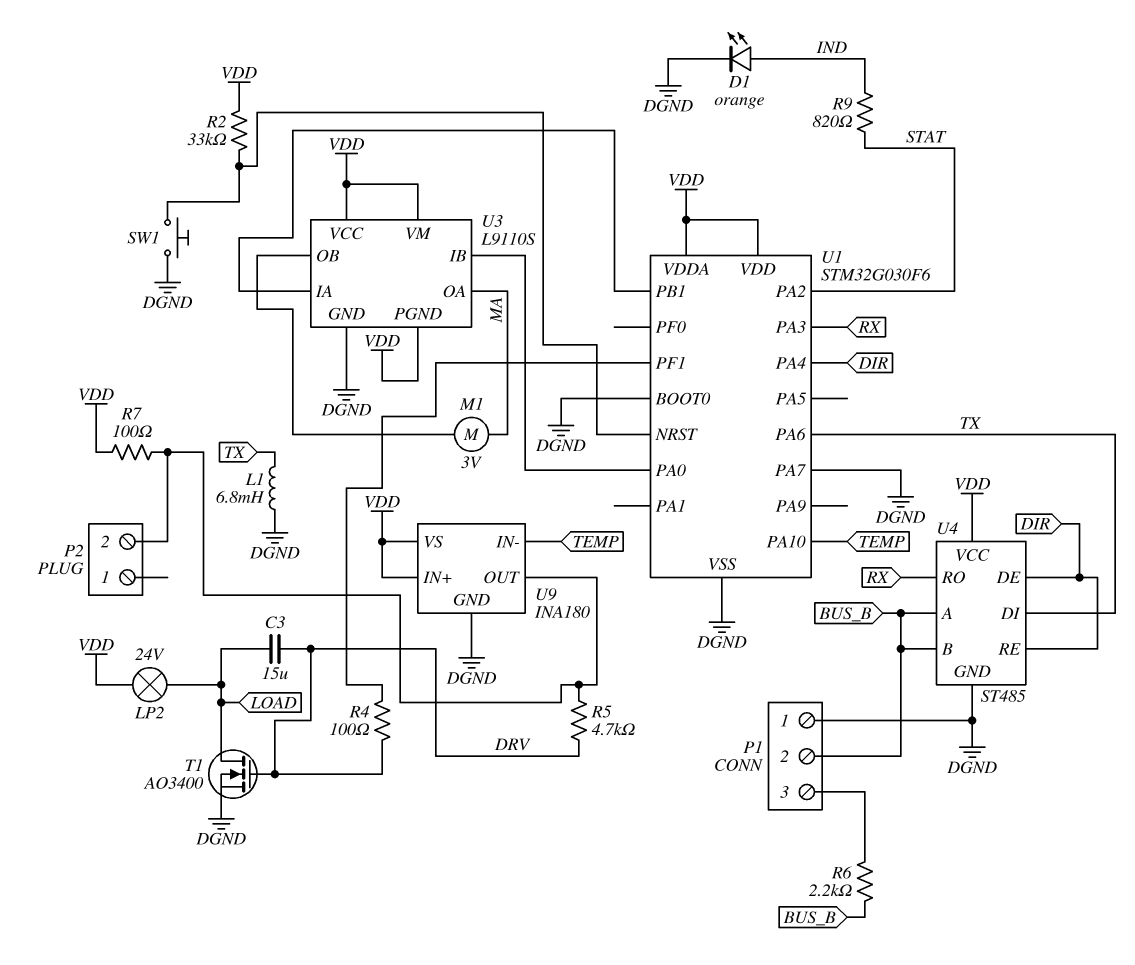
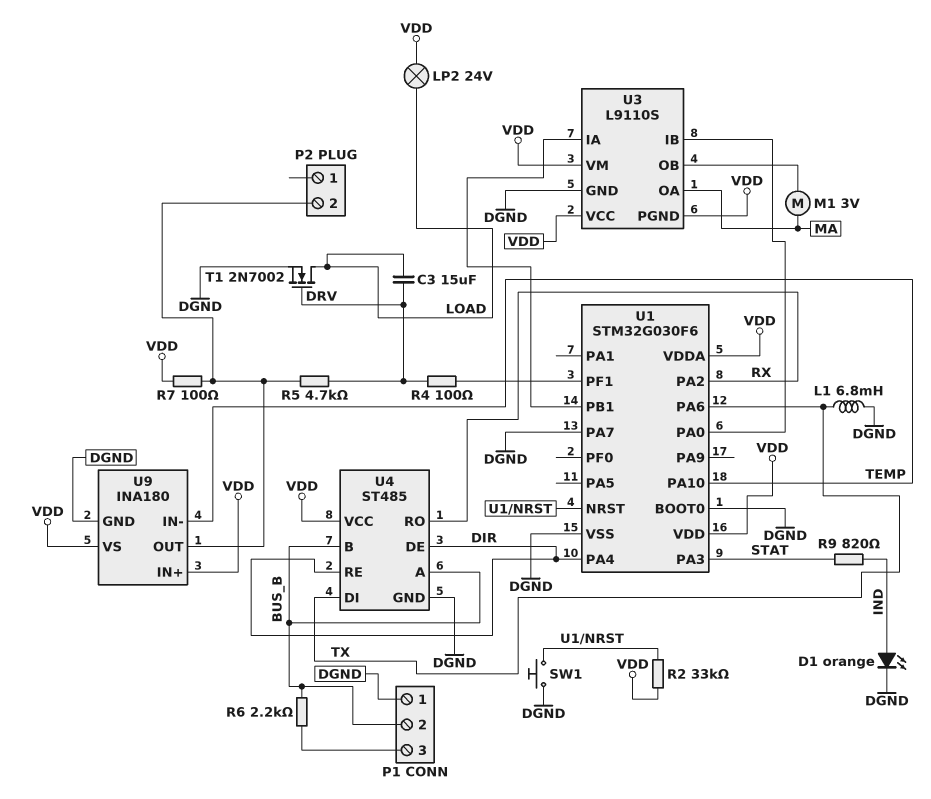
T1: NMOS AO3400 (G DRV, D LOAD, S DGND) -> NMOS 2N7002 (G DRV, D LOAD, S DGND)
U1 pin PA2: STAT -> RX
U1 pin PA3: RX -> STAT

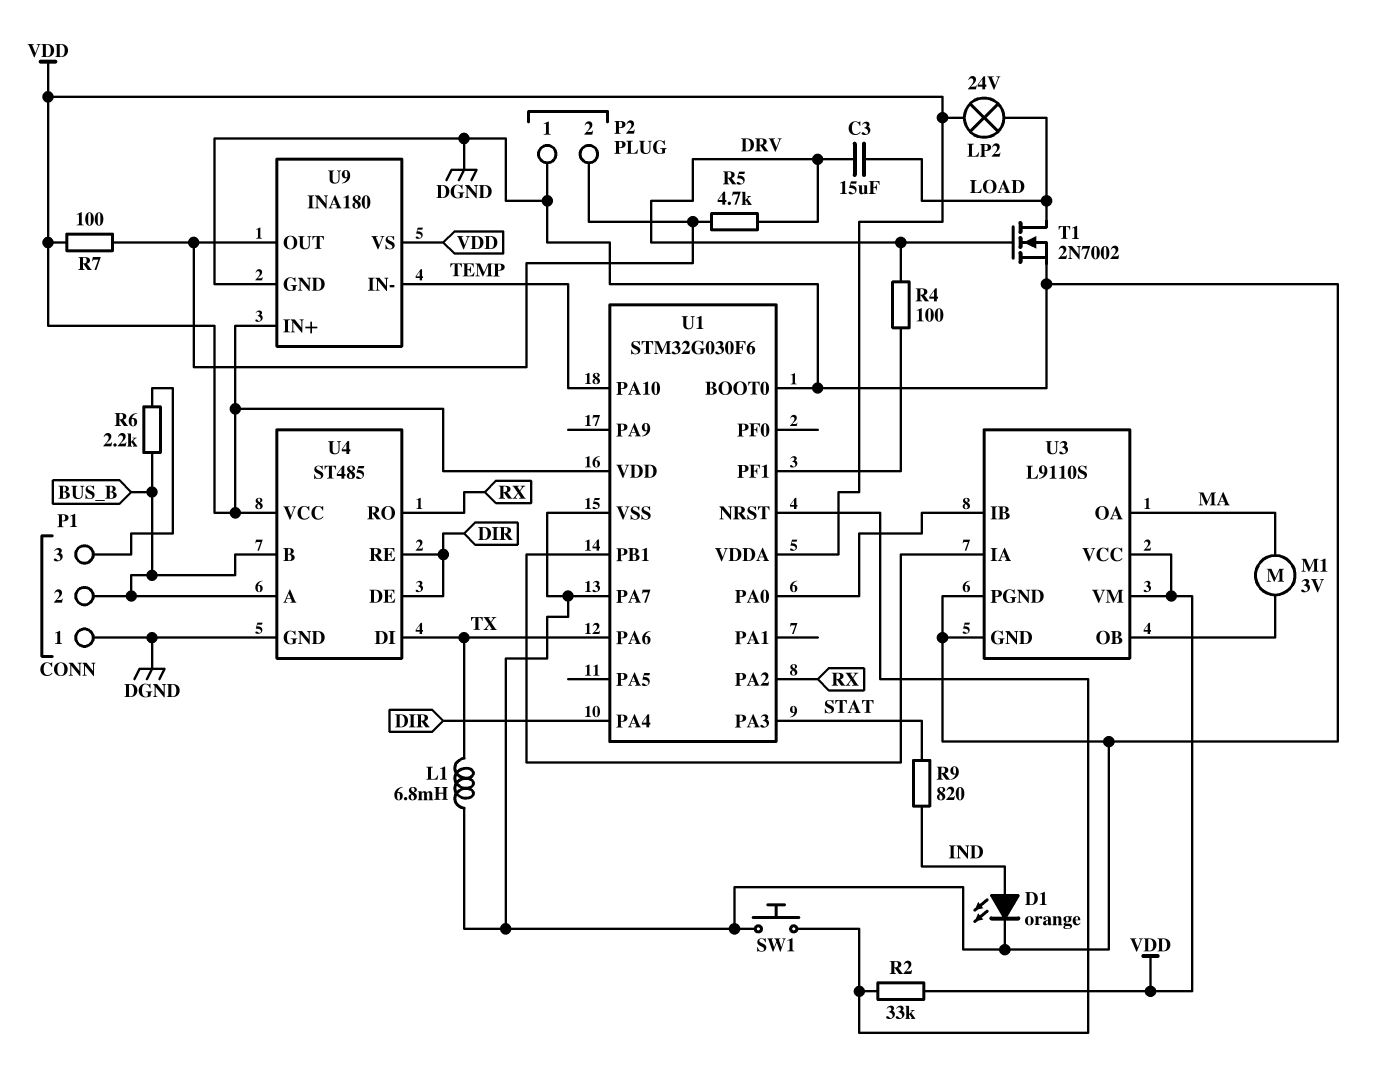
P2 pin 1: none -> DGND
U3 pin PGND: VDD -> DGND

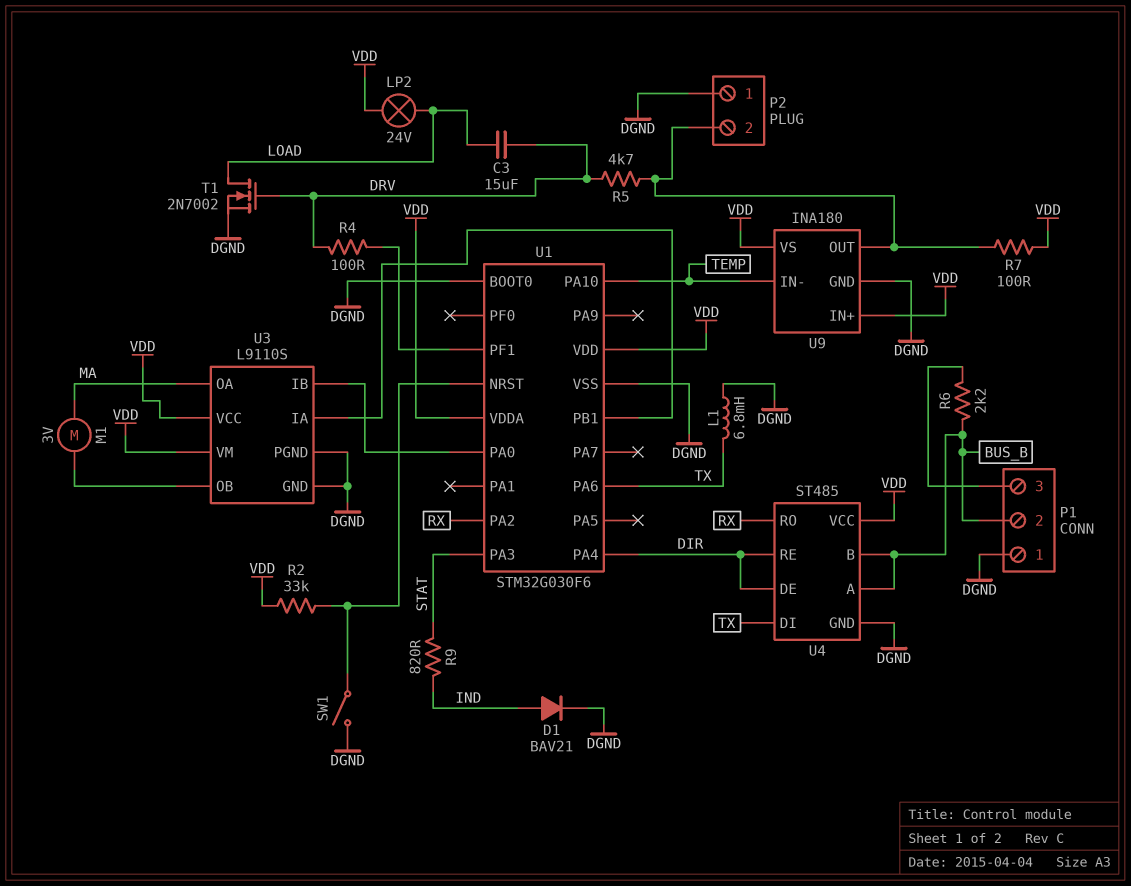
D1: LED orange (A IND, K DGND) -> diode BAV21 (A IND, K DGND)
SW1: button (DGND, U1/NRST) -> switch (DGND, U1/NRST)
U1 pin PA7: DGND -> none

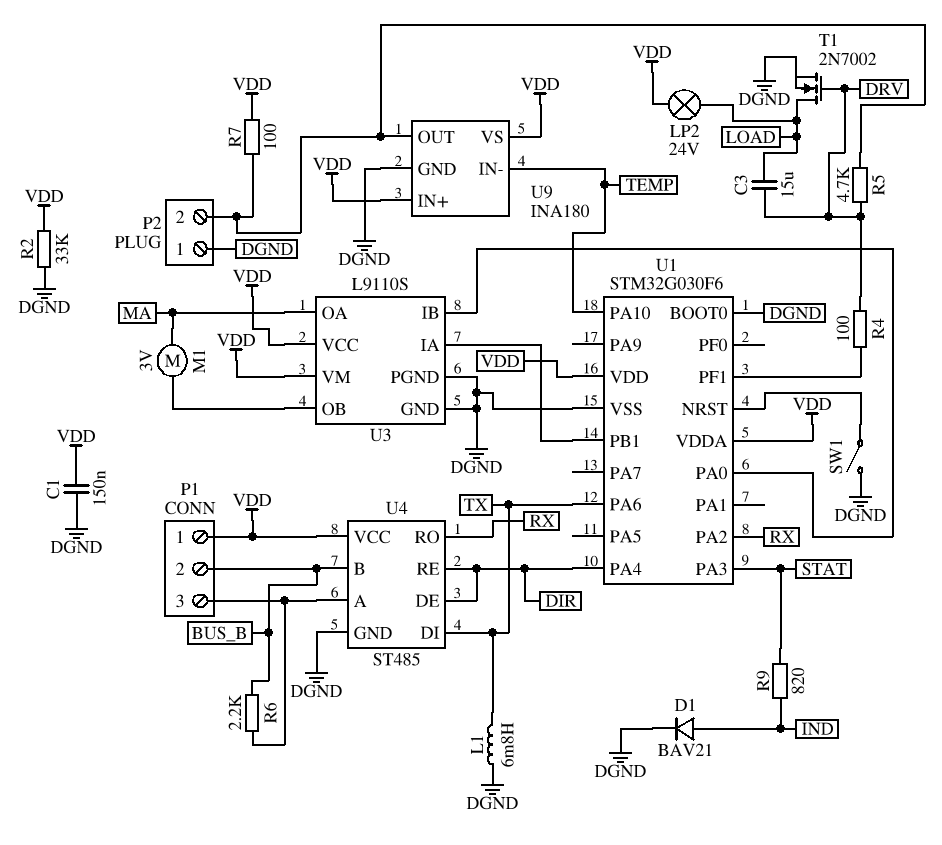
C1: none -> 150nF (DGND, VDD)
P1 pin 1: DGND -> VDD
R2: 33k (U1/NRST, VDD) -> 33k (DGND, VDD)
U4 pin A: BUS_B -> P1/3

